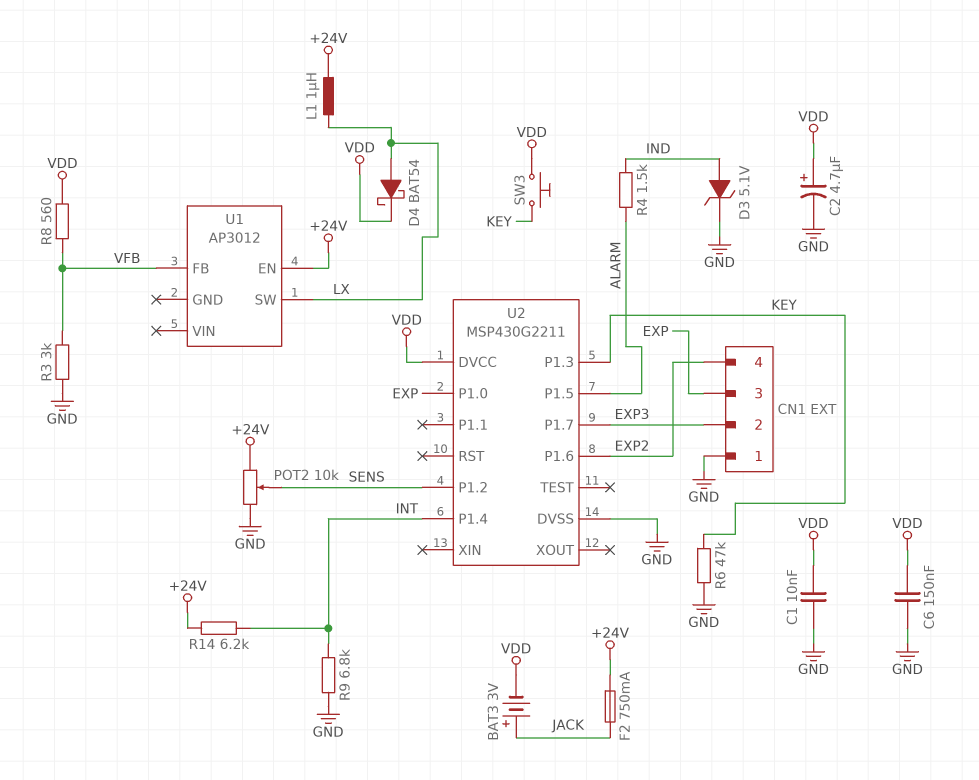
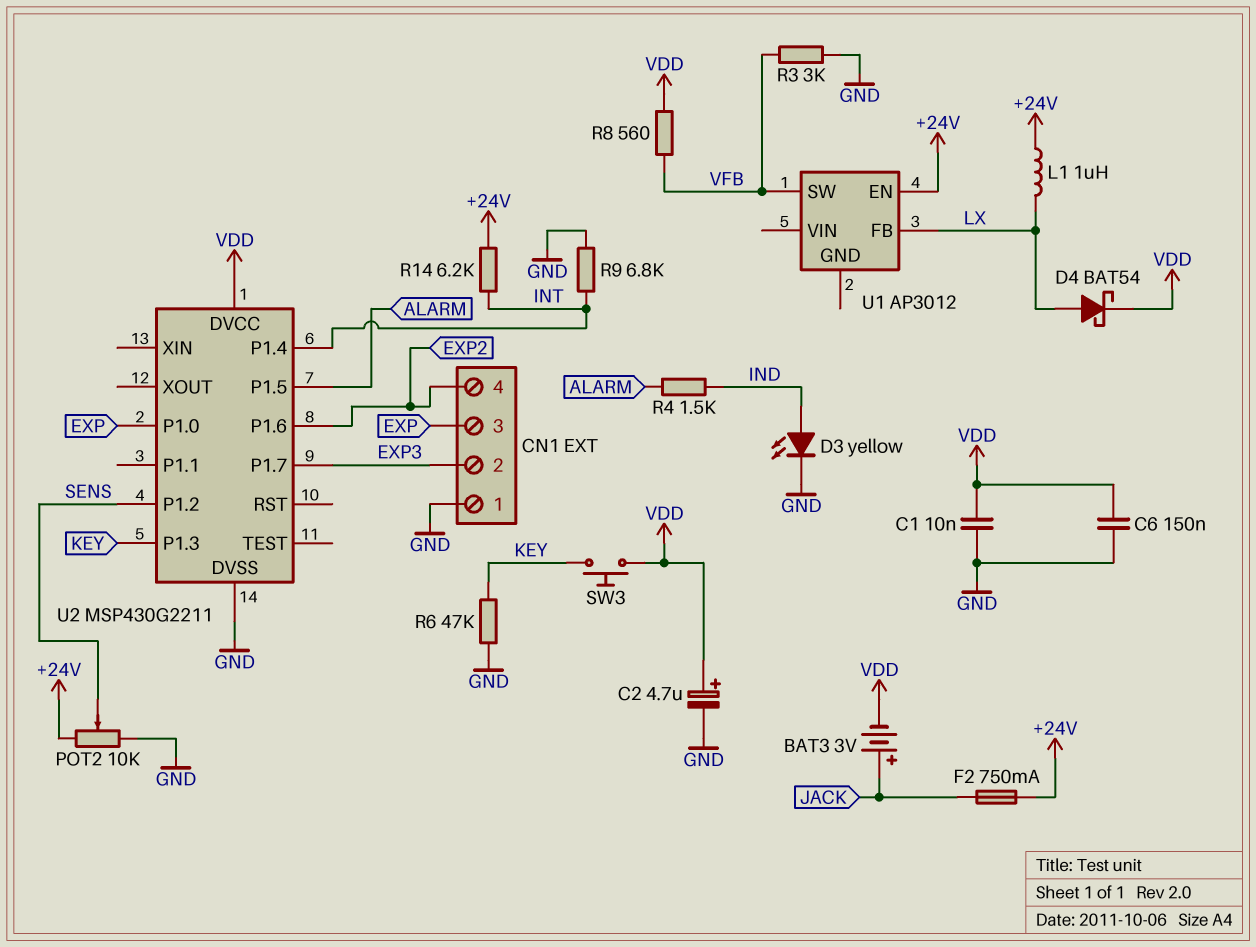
D3: zener 5.1V (A IND, K GND) -> LED yellow (A IND, K GND)
U1 pin FB: VFB -> LX
U1 pin SW: LX -> VFB

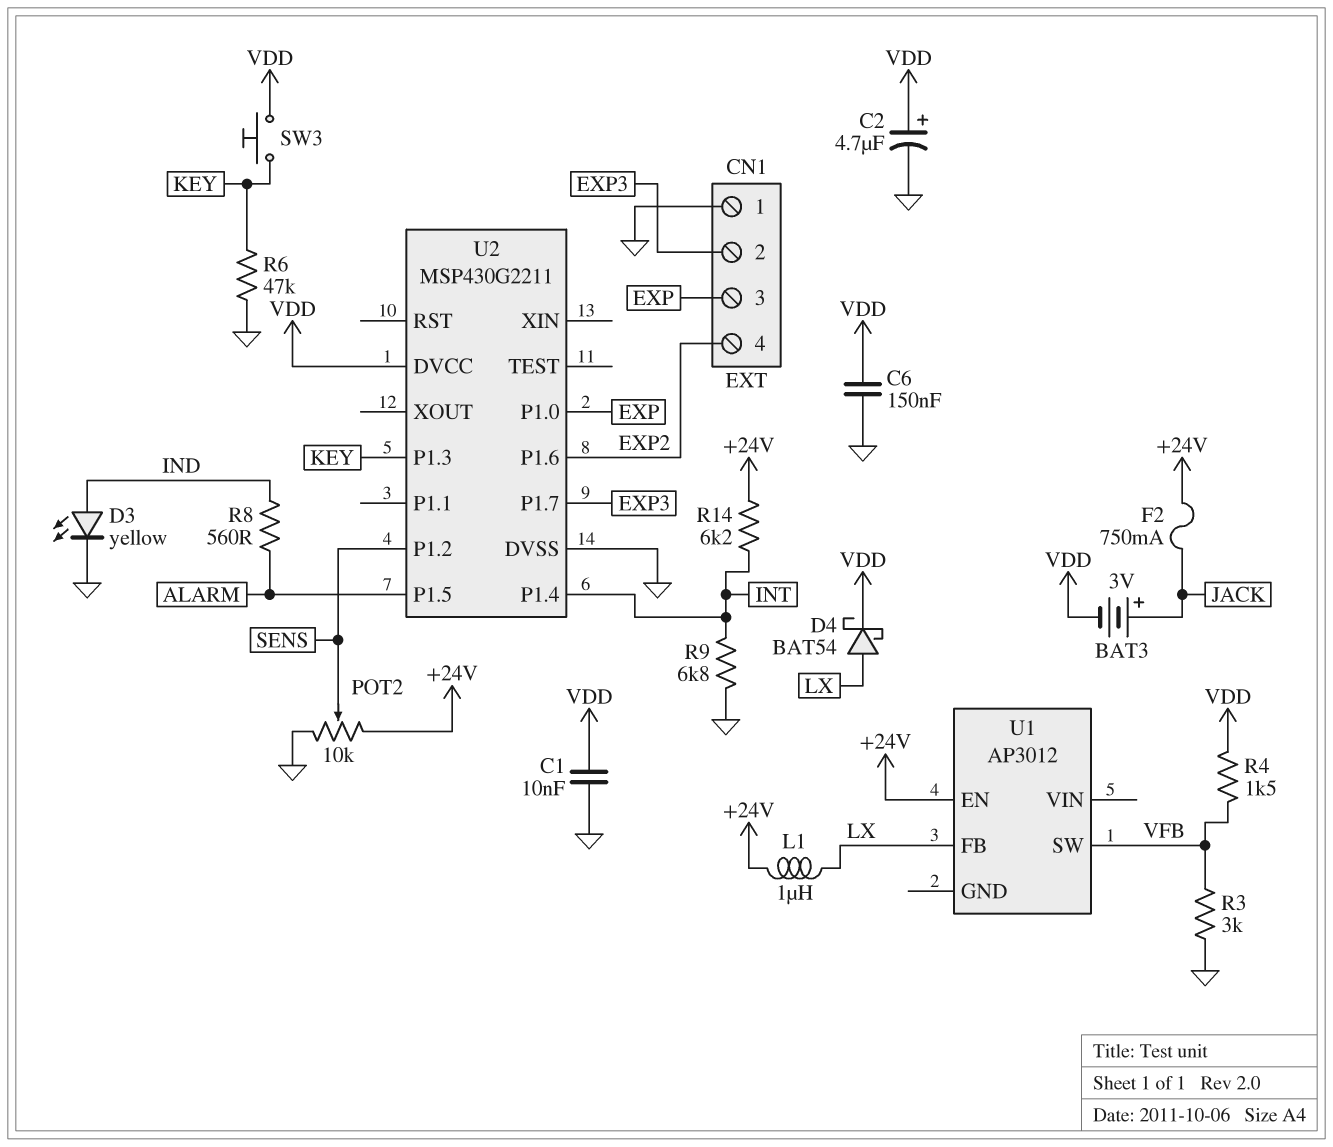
R4: 1.5k (ALARM, IND) -> 1.5k (VDD, VFB)
R8: 560 (VDD, VFB) -> 560 (ALARM, IND)

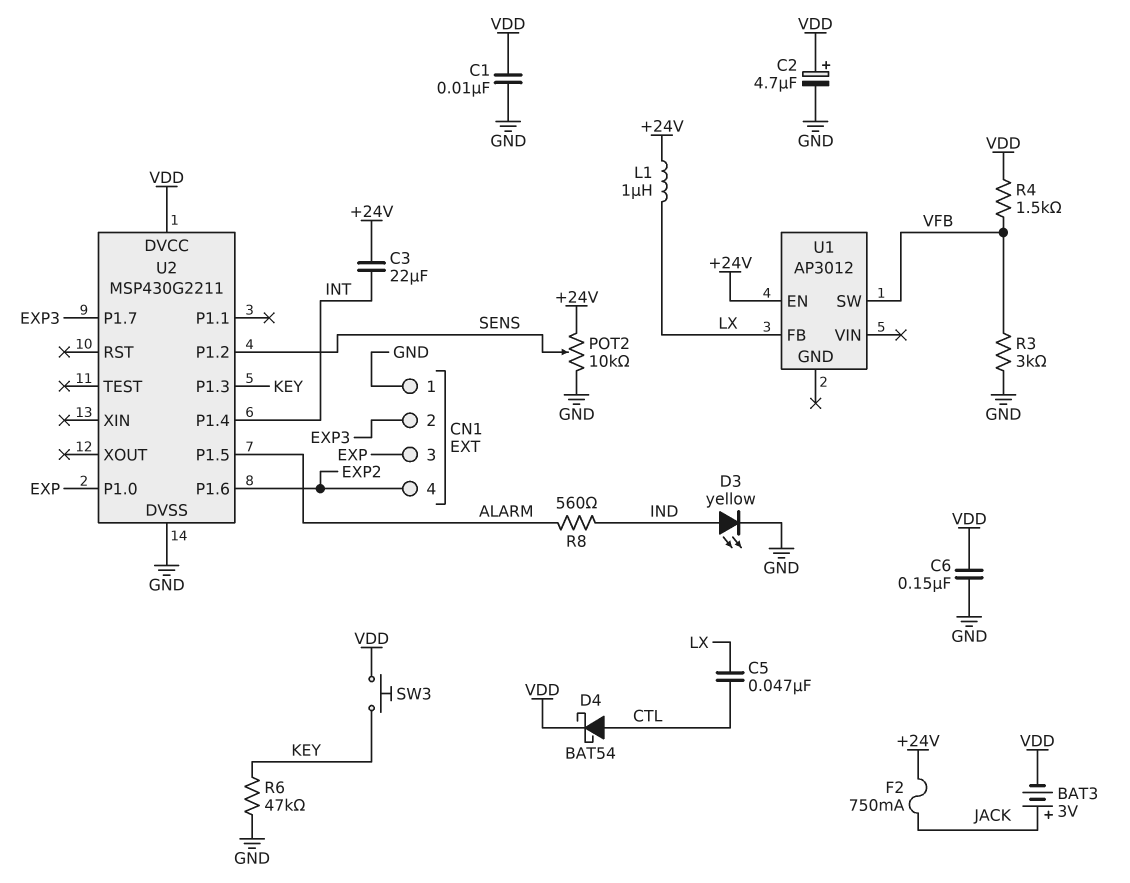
C3: none -> 22uF (+24V, INT)
C5: none -> 47nF (CTL, LX)
D4: schottky BAT54 (A LX, K VDD) -> schottky BAT54 (A CTL, K VDD)
R9: 6.8k (GND, INT) -> none
R14: 6.2k (+24V, INT) -> none

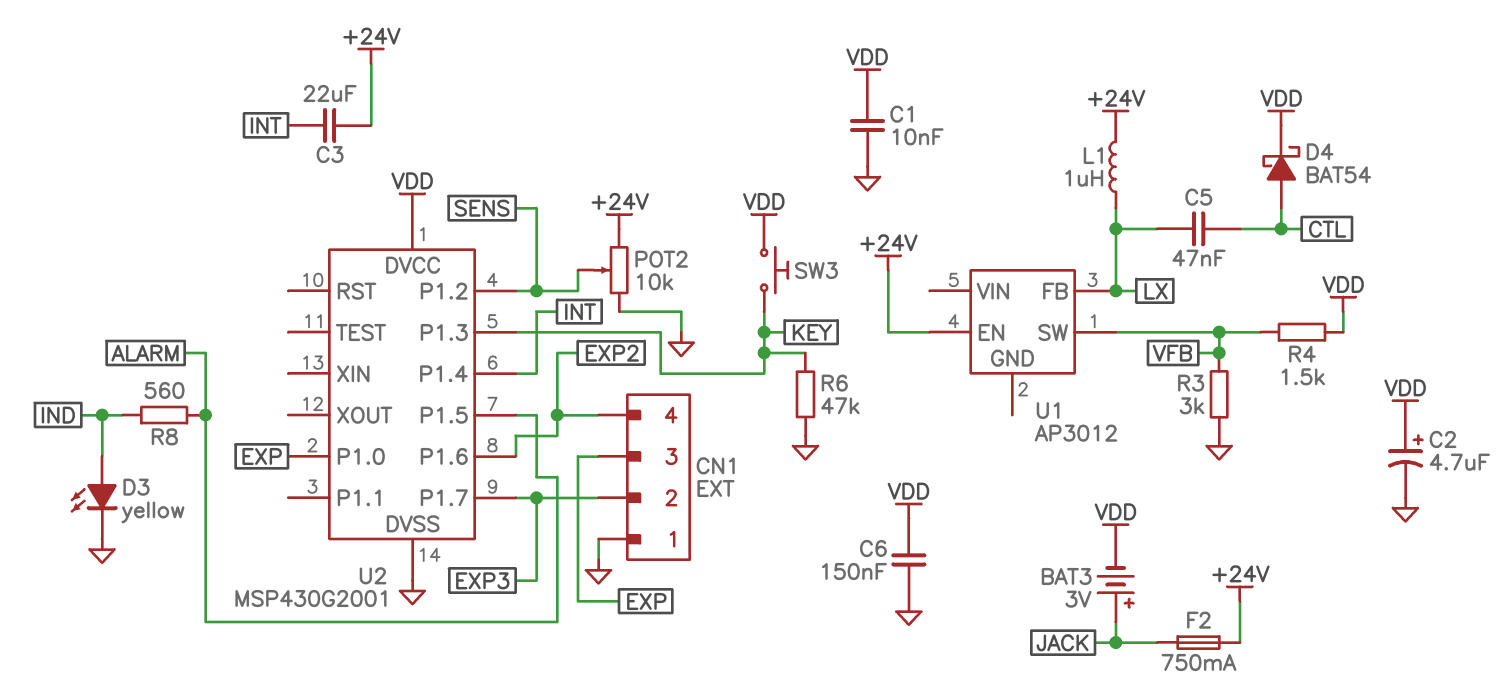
U2: MSP430G2211 -> MSP430G2001

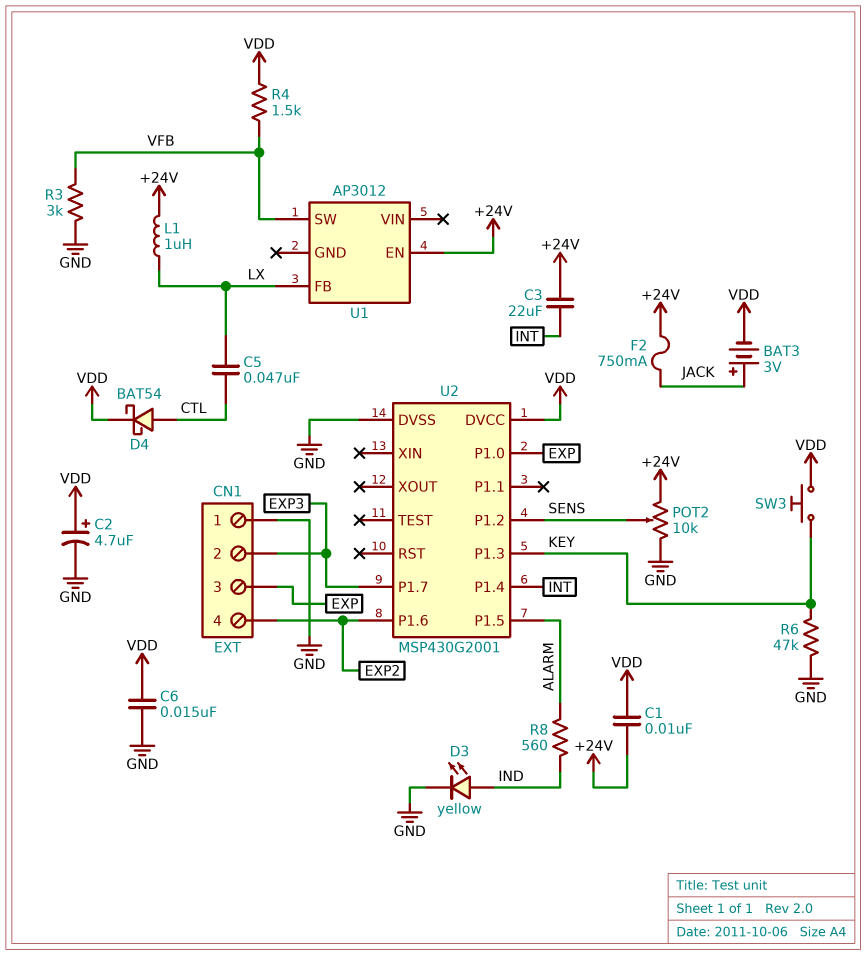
C1: 10nF (GND, VDD) -> 10nF (+24V, VDD)
C6: 150nF (GND, VDD) -> 15nF (GND, VDD)

